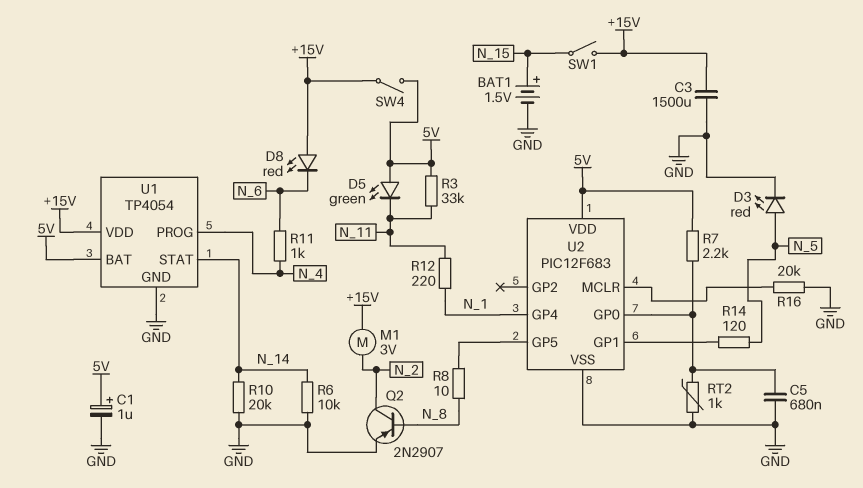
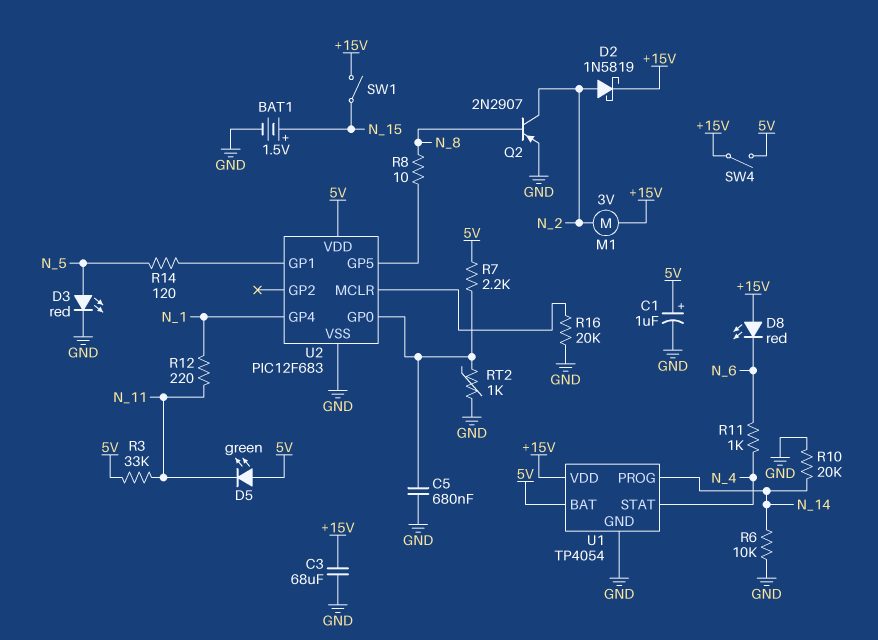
C3: 1500uF (+15V, GND) -> 68uF (+15V, GND)
D2: none -> schottky 1N5819 (A N_2, K +15V)
U1 pin PROG: N_4 -> N_14
U1 pin STAT: N_14 -> N_4

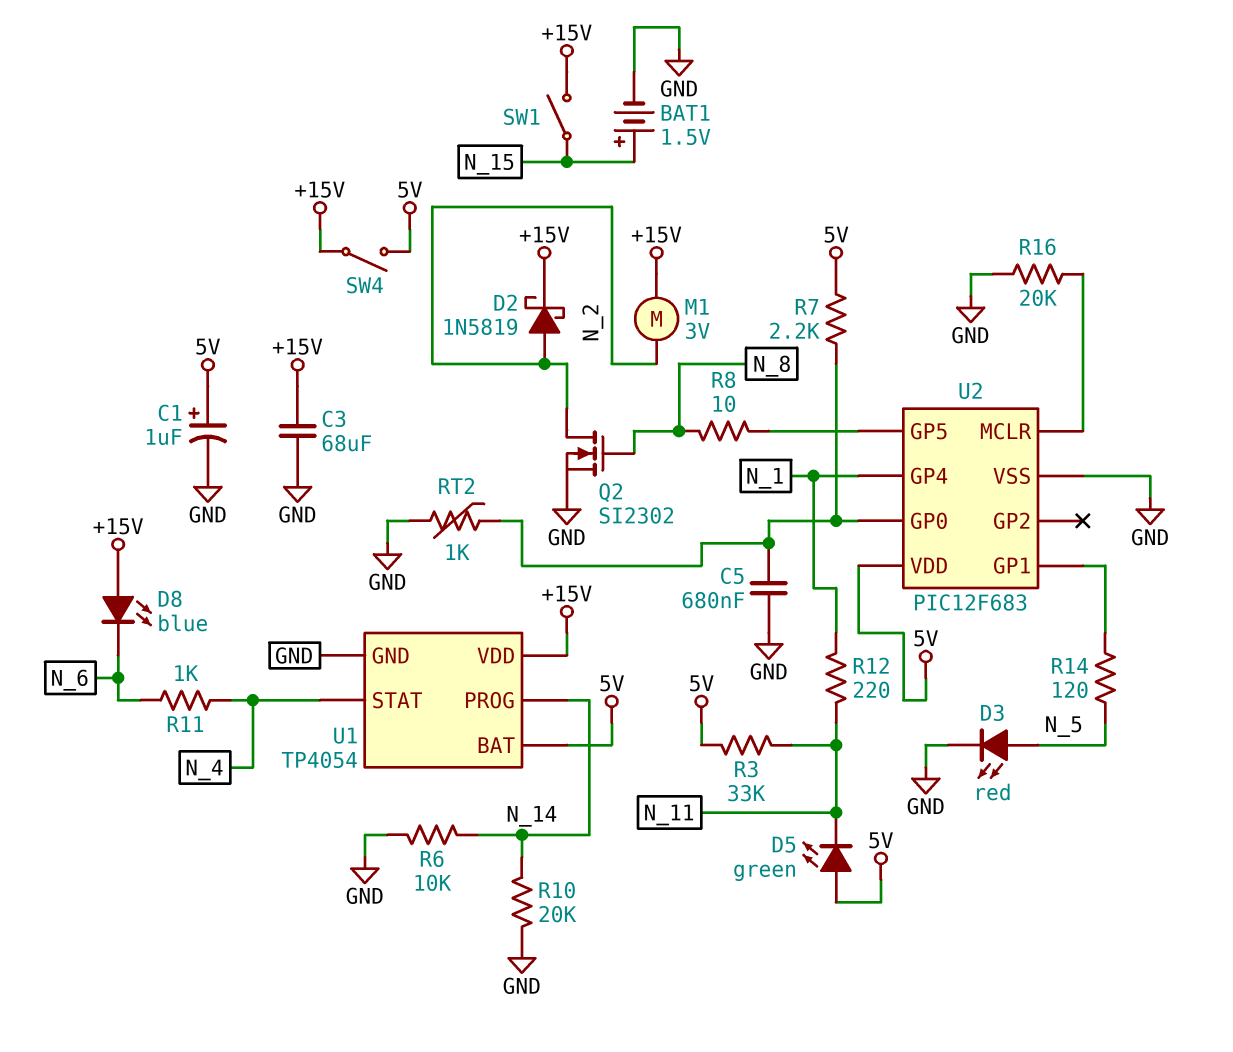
D8: LED red (A +15V, K N_6) -> LED blue (A +15V, K N_6)
Q2: PNP 2N2907 (B N_8, C N_2, E GND) -> NMOS SI2302 (G N_8, D N_2, S GND)

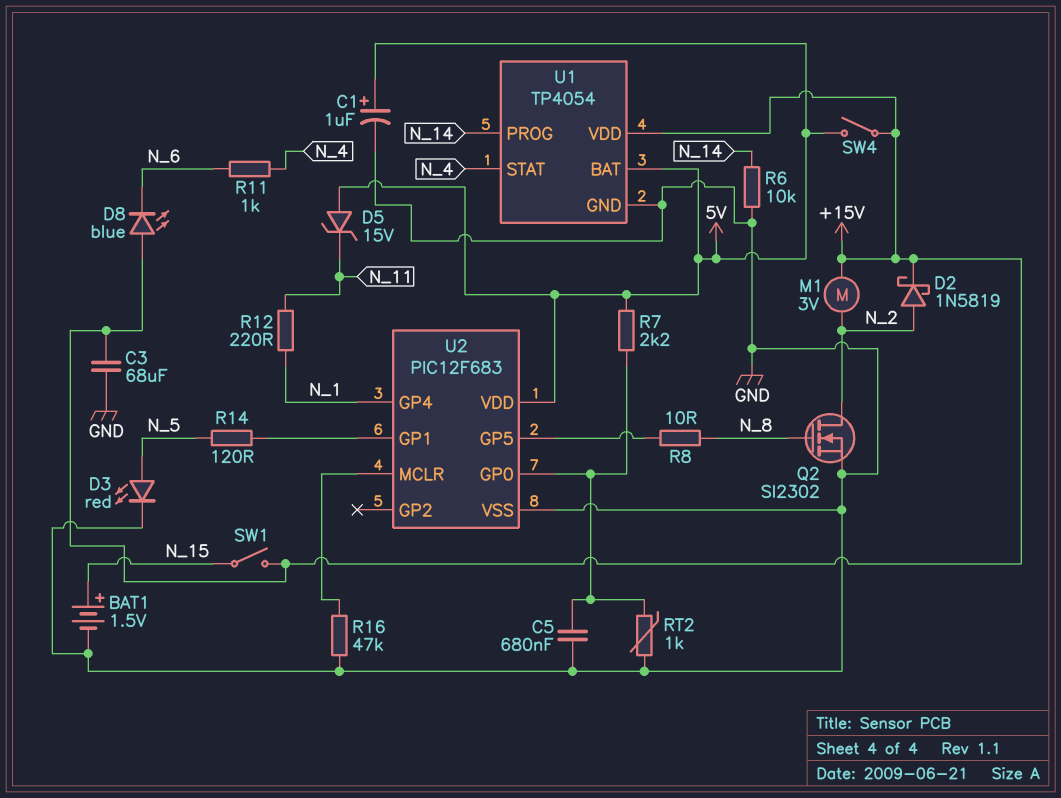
D5: LED green (A 5V, K N_11) -> zener 15V (A 5V, K N_11)
R3: 33k (5V, N_11) -> none
R10: 20k (GND, N_14) -> none
R16: 20k (GND, U2/MCLR) -> 47k (GND, U2/MCLR)

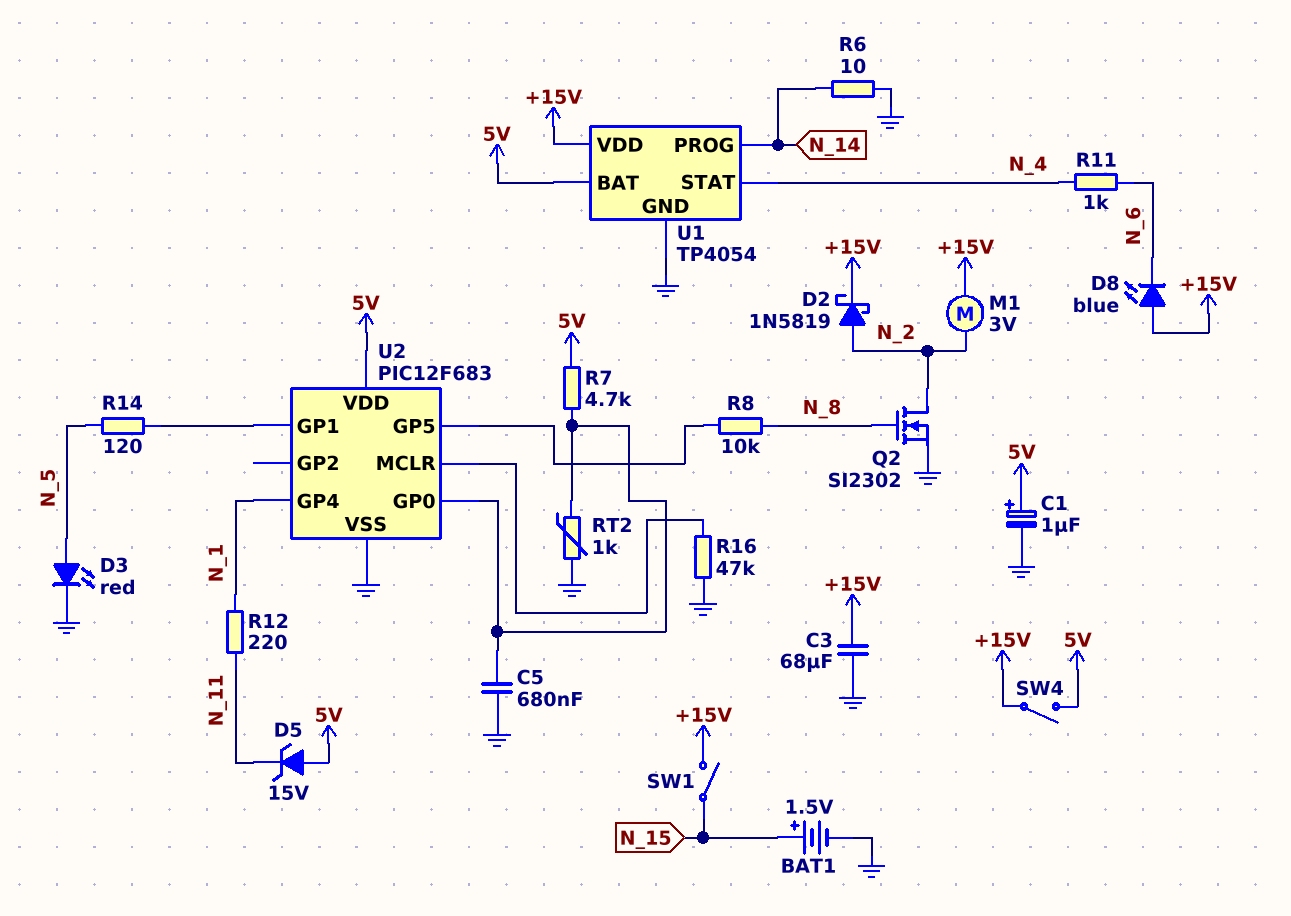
R6: 10k (GND, N_14) -> 10 (GND, N_14)
R7: 2.2k (5V, U2/GP0) -> 4.7k (5V, U2/GP0)
R8: 10 (N_8, U2/GP5) -> 10k (N_8, U2/GP5)

